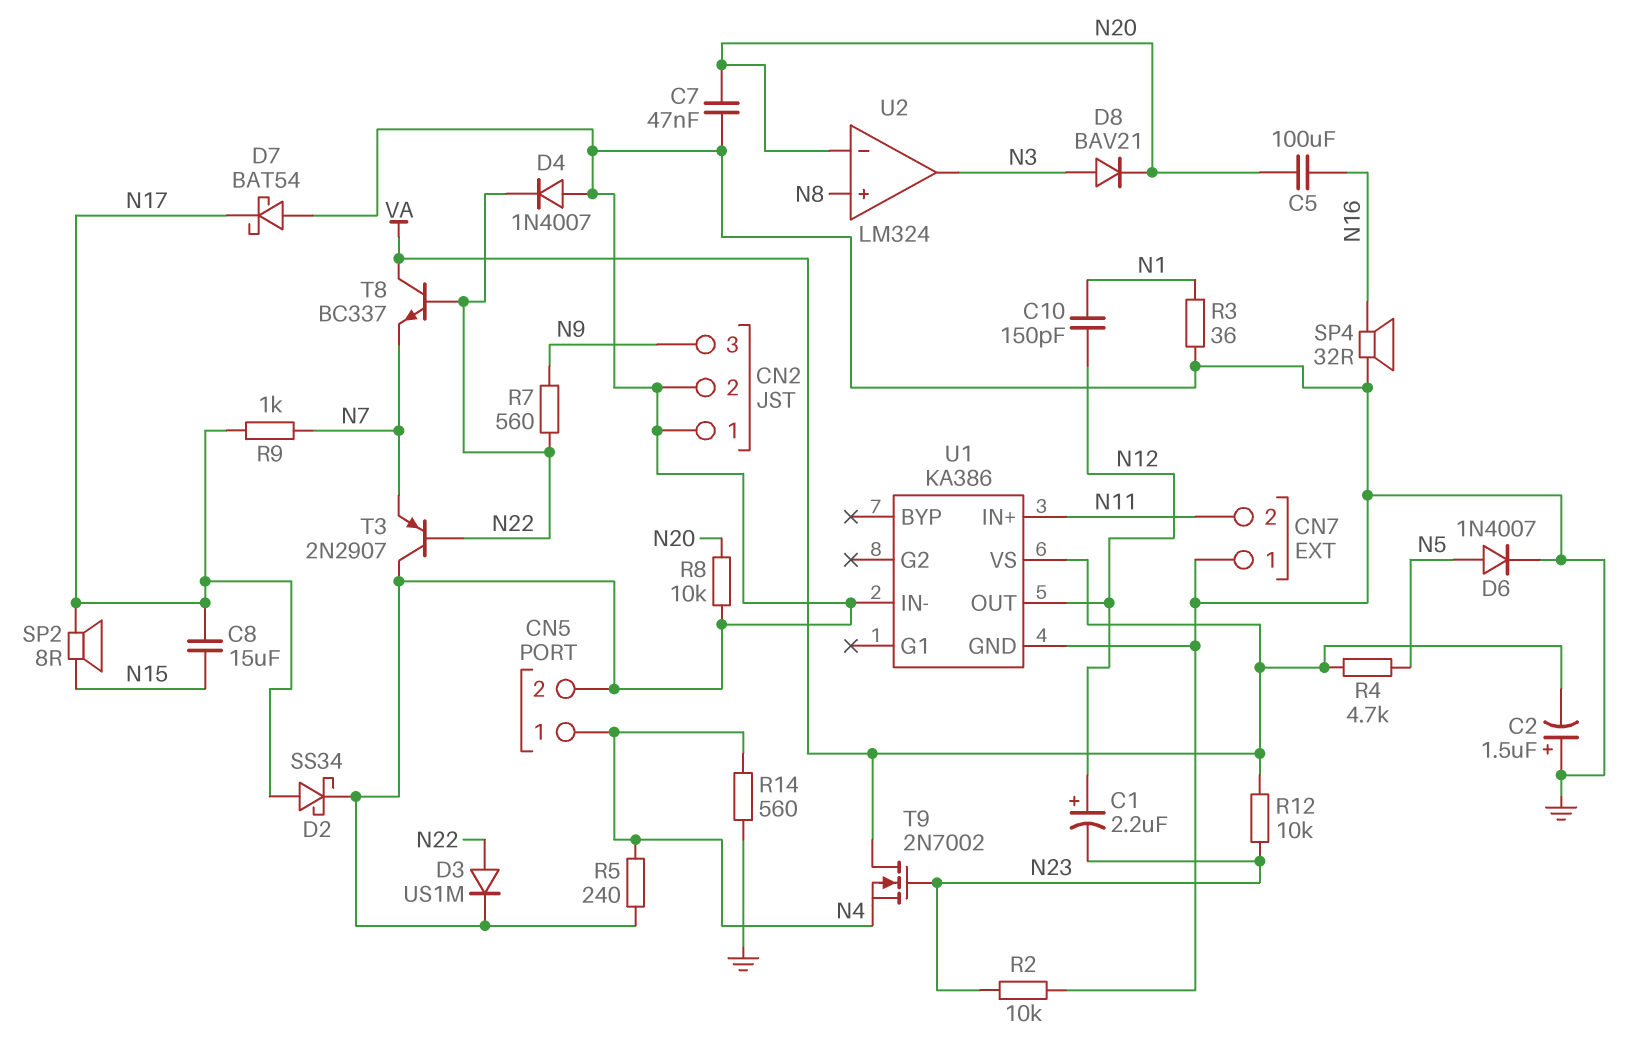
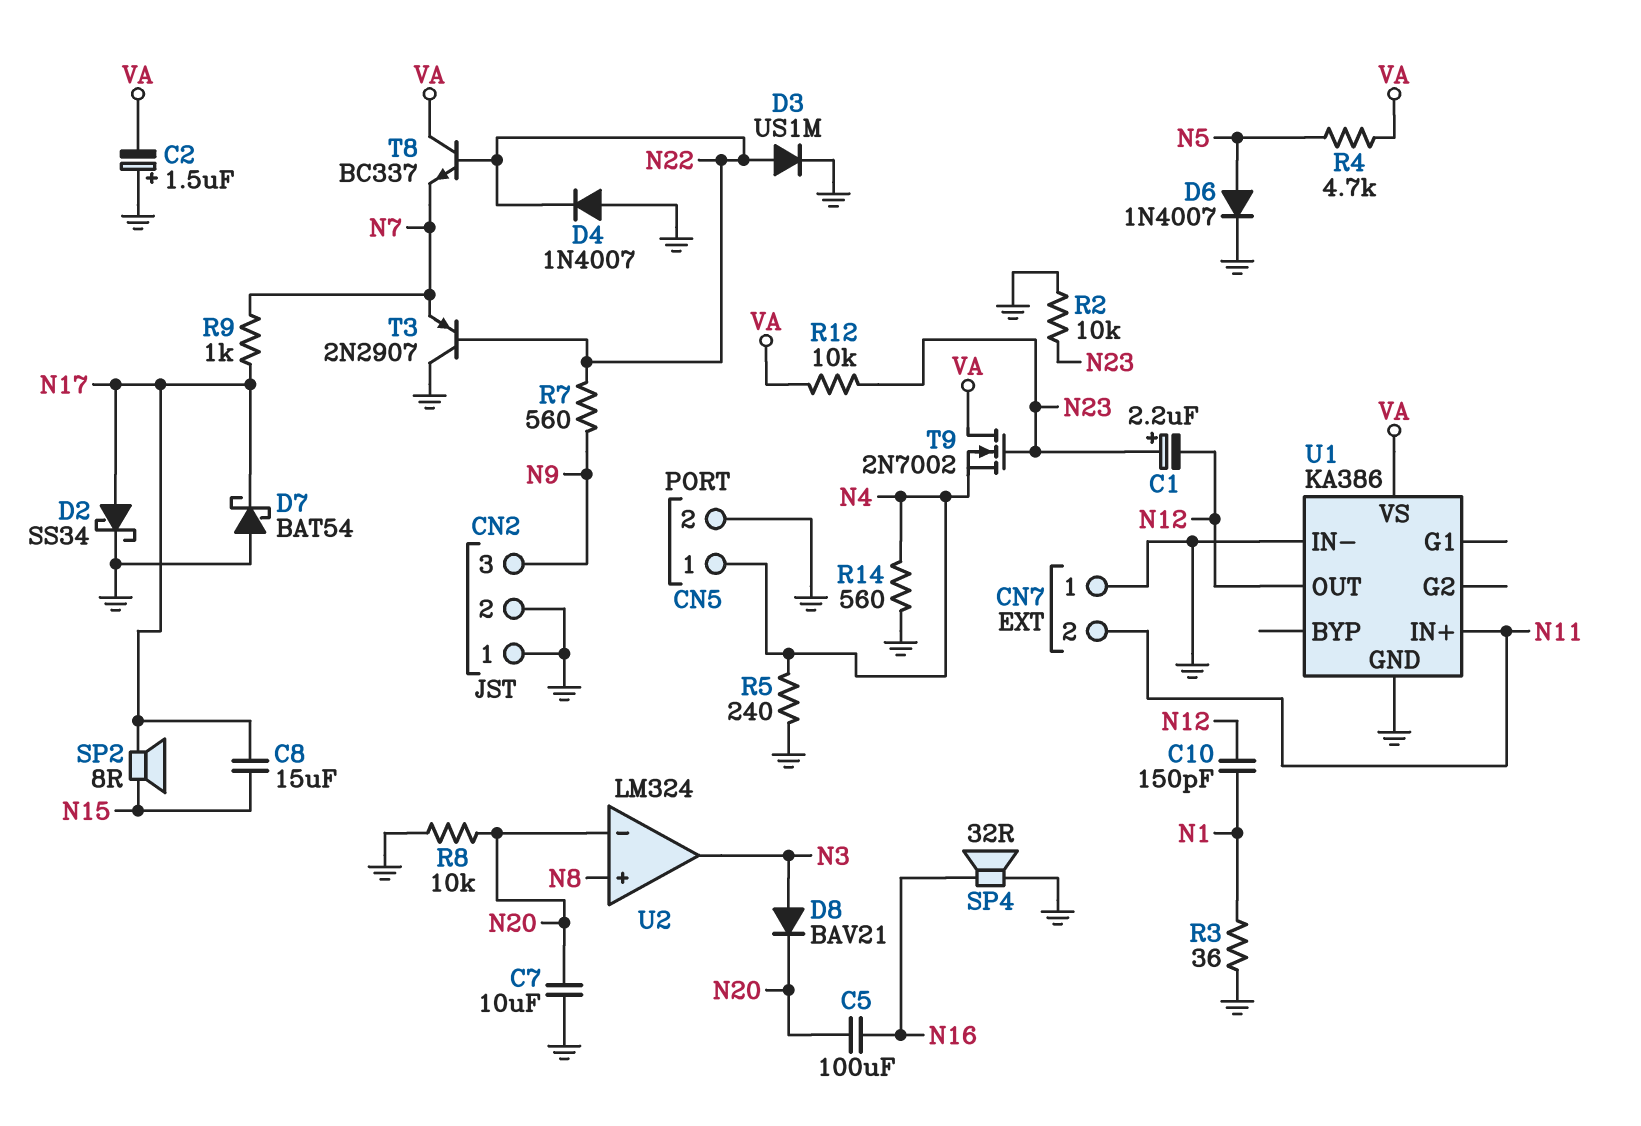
C1: 2.2uF (plus N12, minus N23) -> 2.2uF (plus N23, minus N12)
C7: 47nF (GND, N20) -> 10uF (GND, N20)

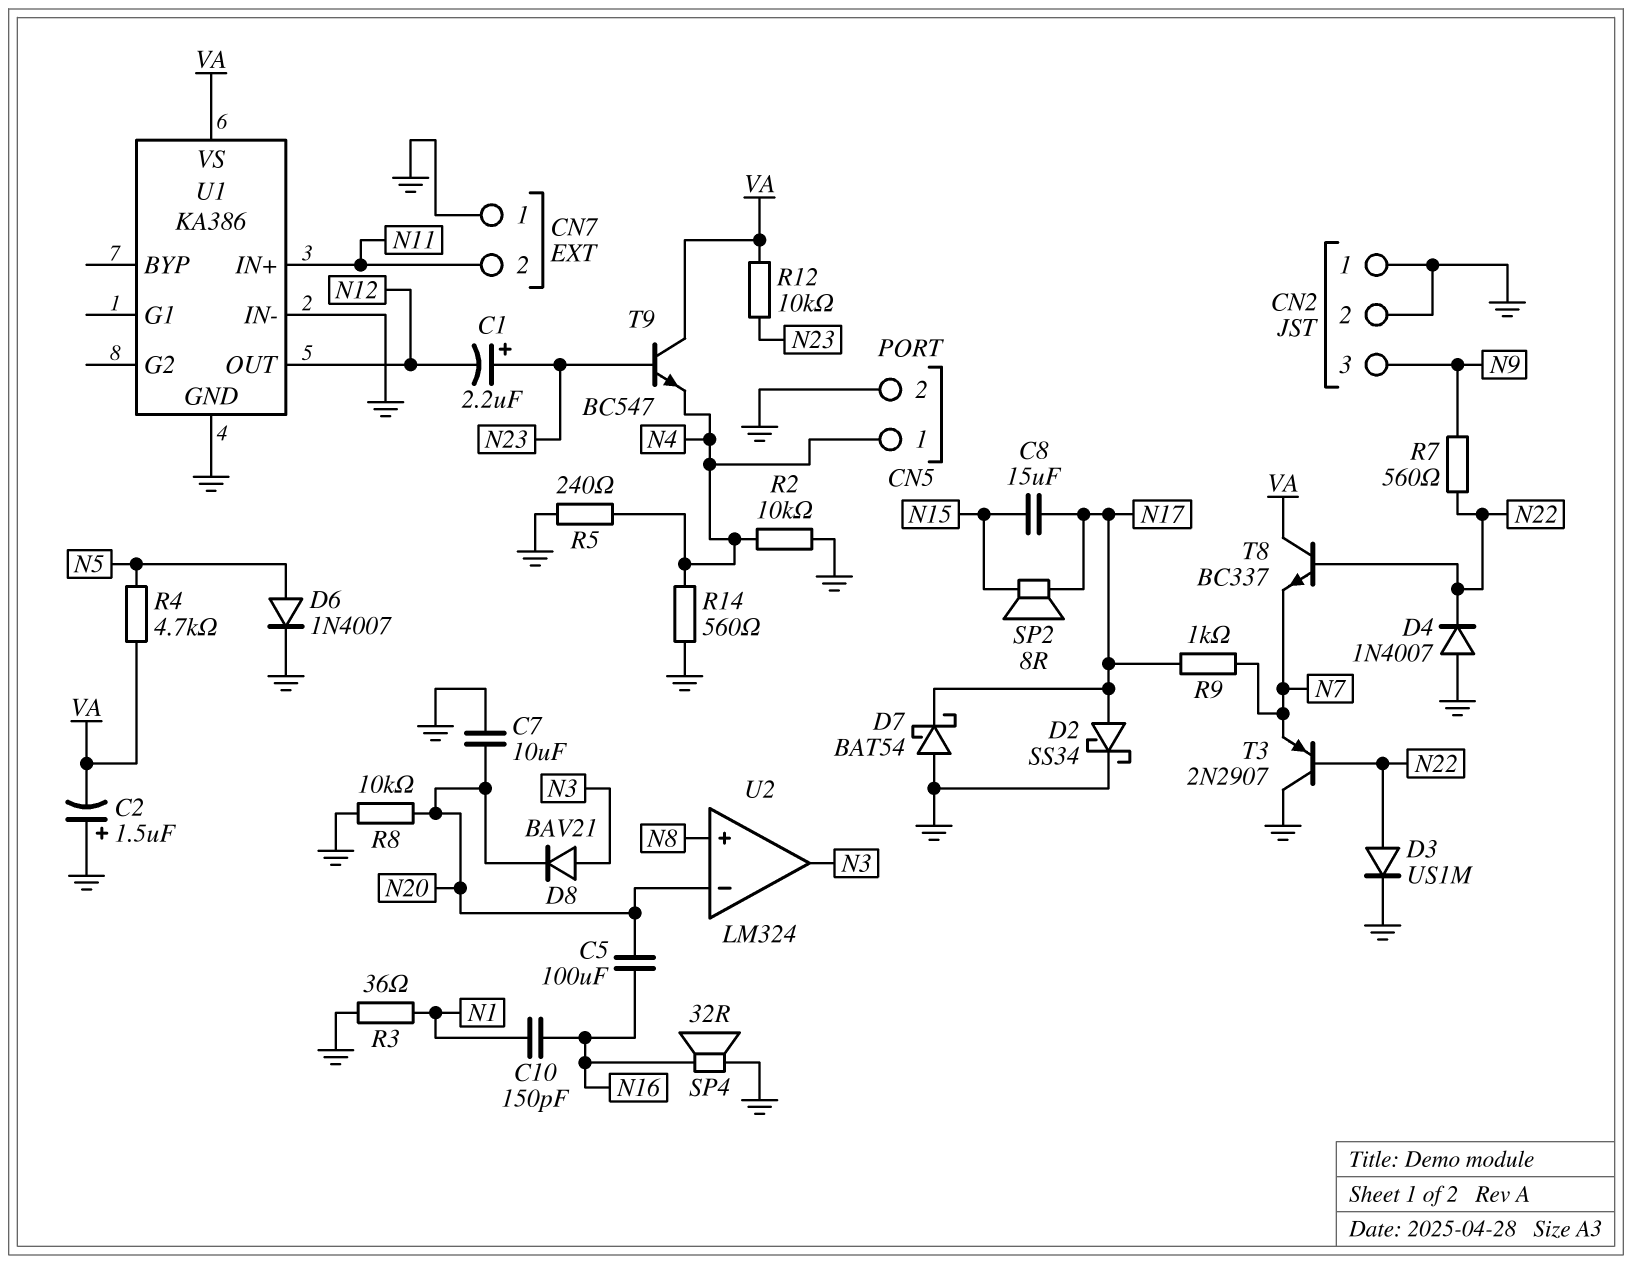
C10: 150pF (N1, N12) -> 150pF (N1, N16)
R2: 10k (GND, N23) -> 10k (GND, N4)
T9: NMOS 2N7002 (G N23, D VA, S N4) -> NPN BC547 (B N23, C VA, E N4)

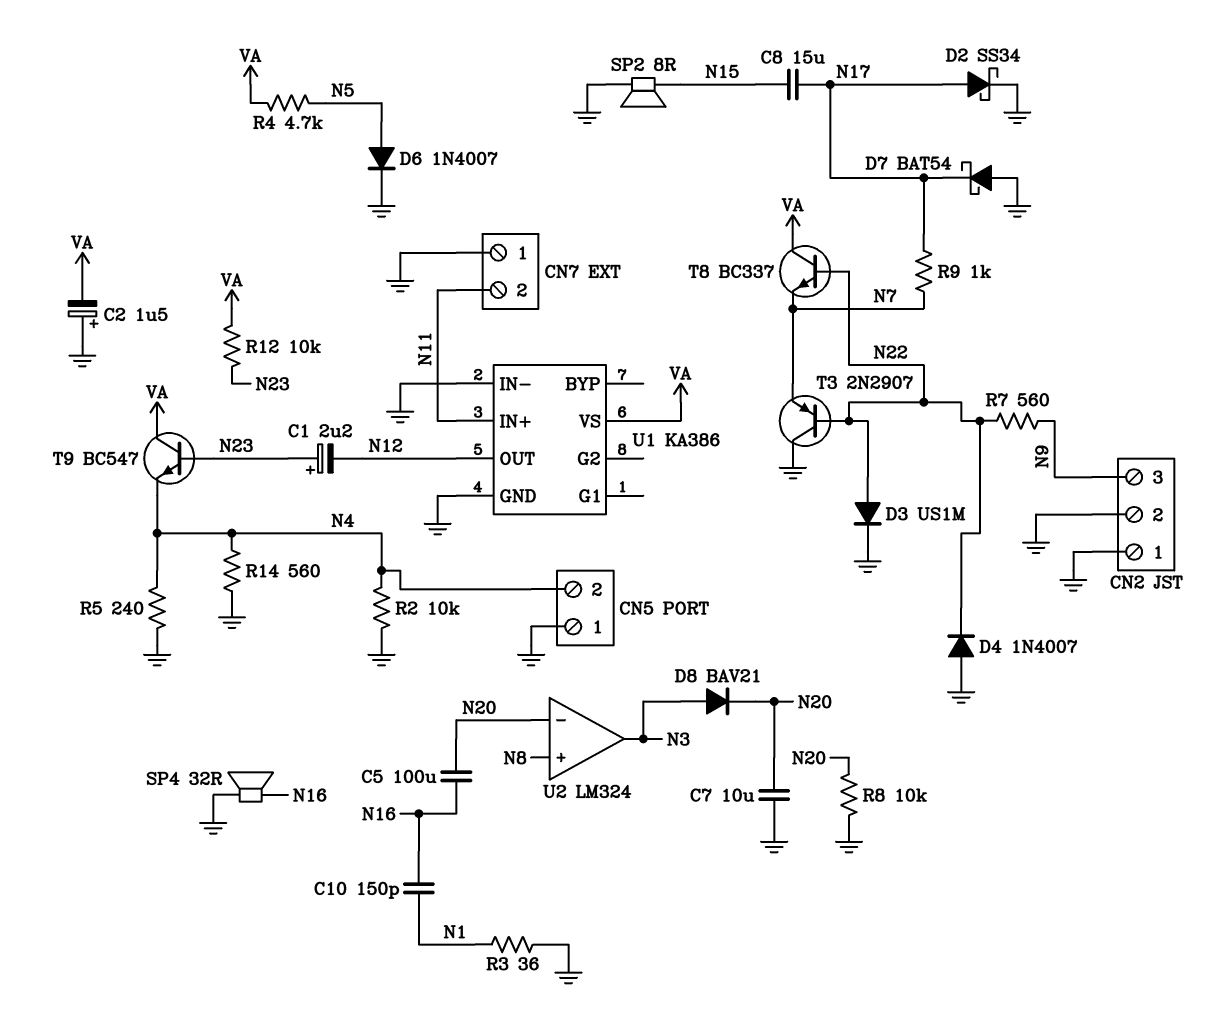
CN5 pin 1: N4 -> GND
CN5 pin 2: GND -> N4
SP2: speaker 8R (N15, N17) -> speaker 8R (GND, N15)

